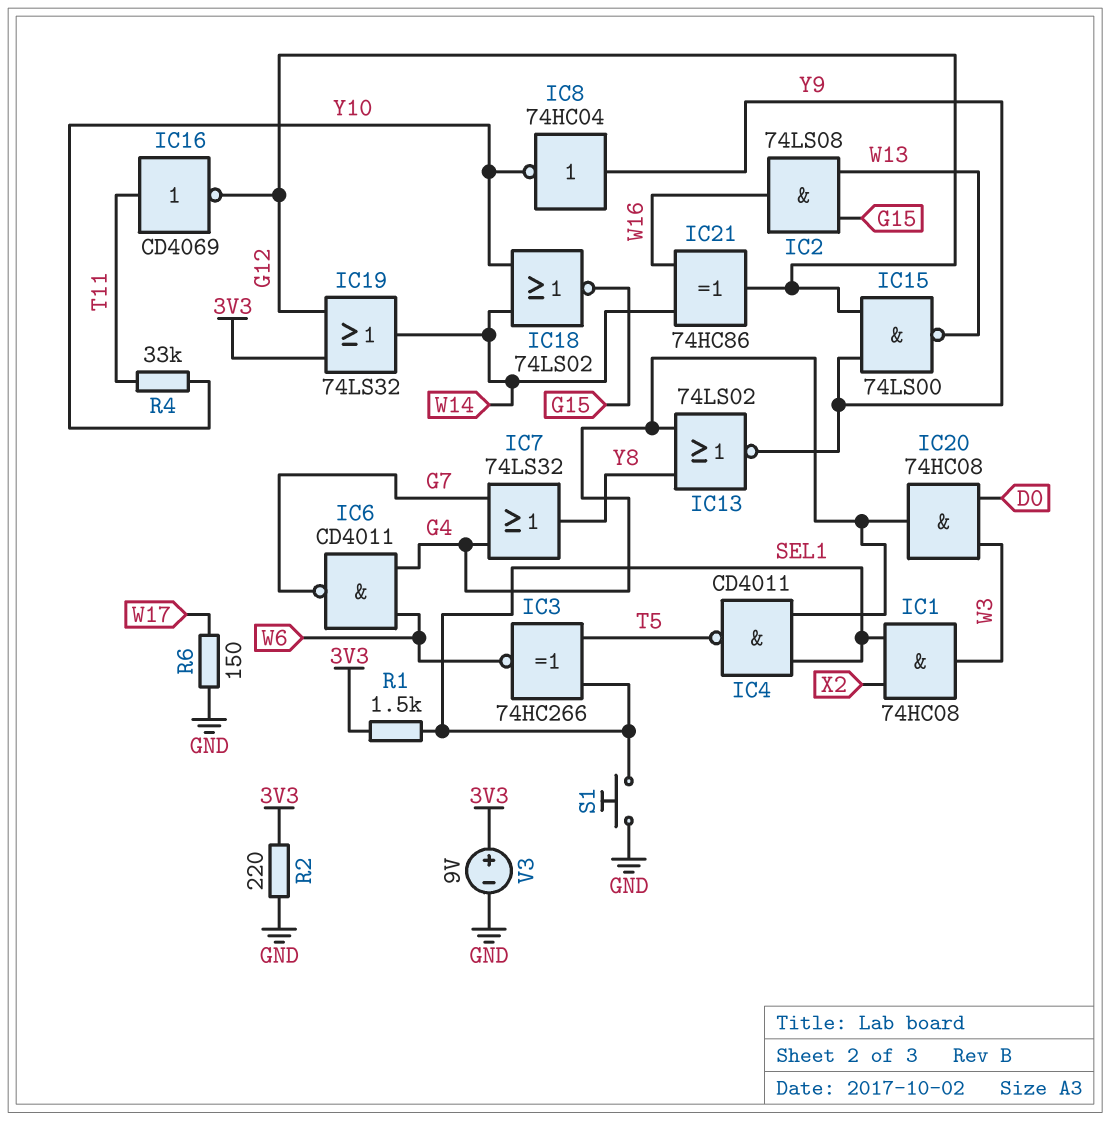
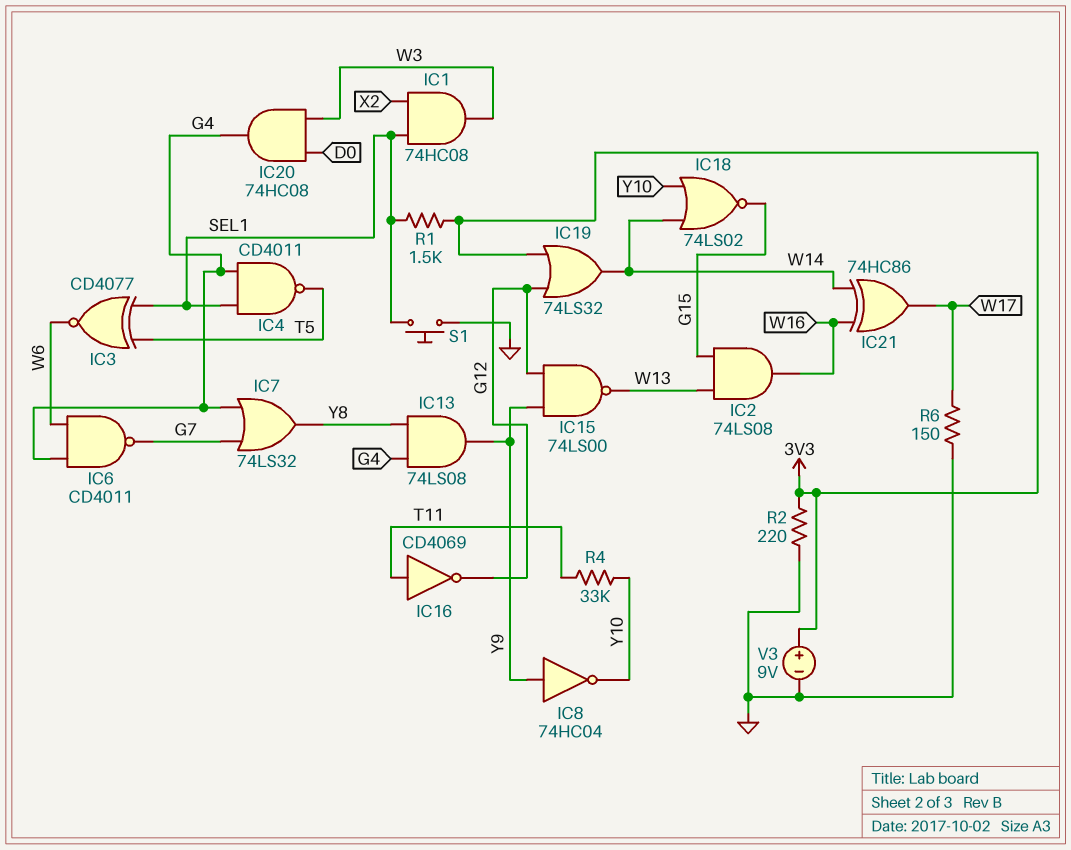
IC3: XNOR 74HC266 (in SEL1, in T5, out W6) -> XNOR CD4077 (in SEL1, in T5, out W6)
IC13: NOR 74LS02 (in G4, in Y8, out Y9) -> AND 74LS08 (in G4, in Y8, out Y9)
IC21: XOR 74HC86 (in W14, in W16, out G12) -> XOR 74HC86 (in W14, in W16, out W17)

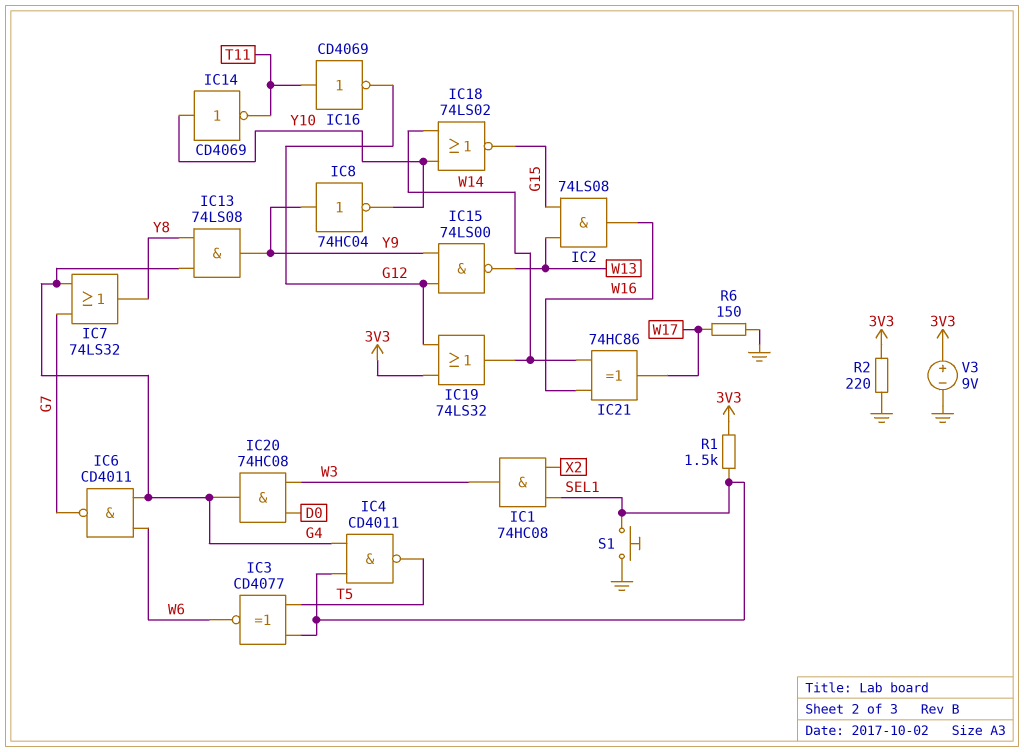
IC14: none -> NOT CD4069 (in Y10, out T11)
R4: 33k (T11, Y10) -> none

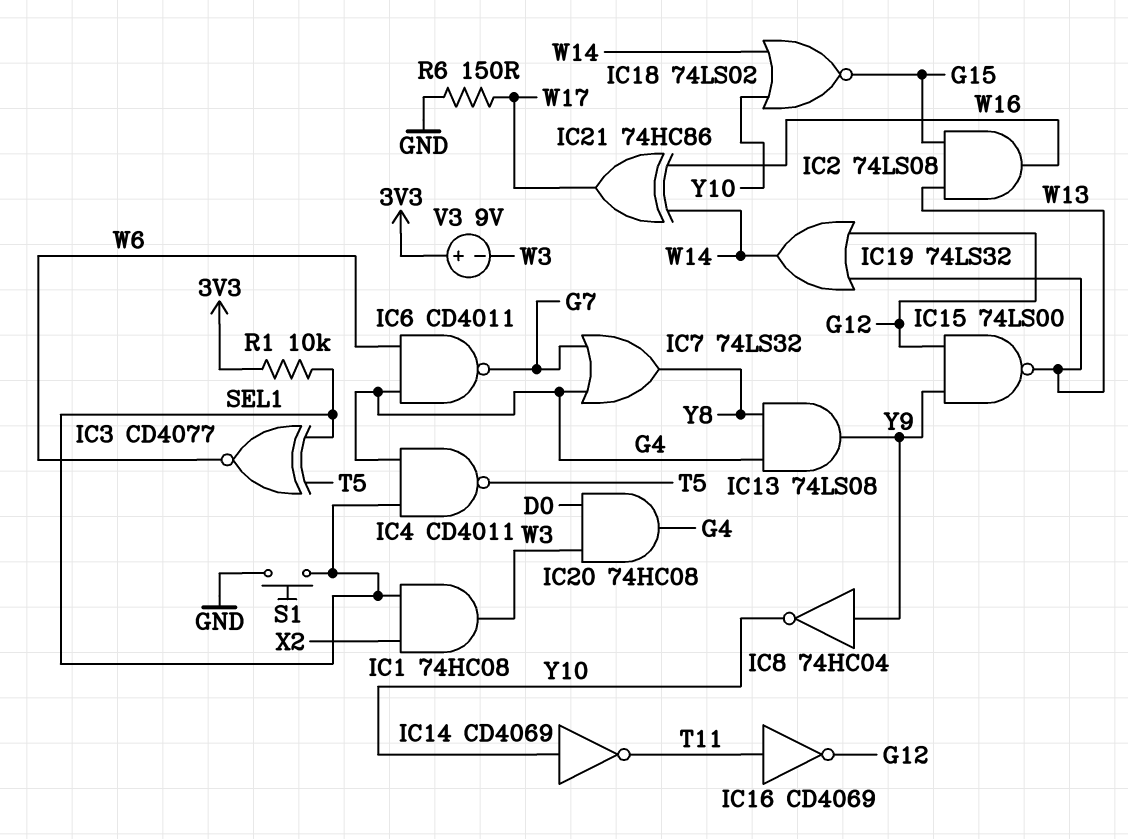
IC19: OR 74LS32 (in 3V3, in G12, out W14) -> OR 74LS32 (in G12, in W13, out W14)
R1: 1.5k (3V3, SEL1) -> 10k (3V3, SEL1)
R2: 220 (3V3, GND) -> none
V3: 9V (plus 3V3, minus GND) -> 9V (plus 3V3, minus W3)

